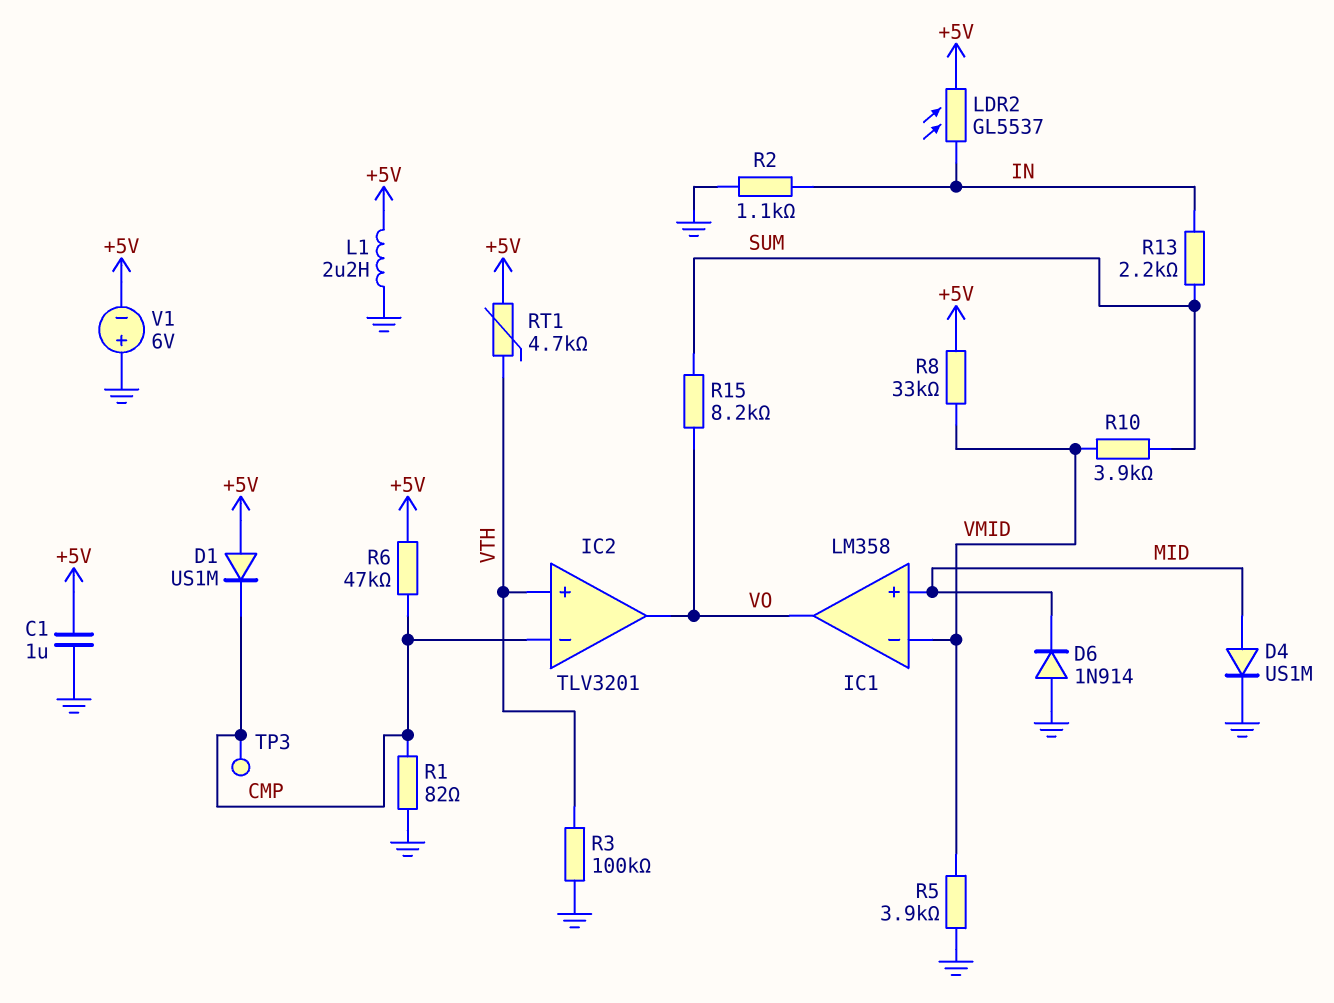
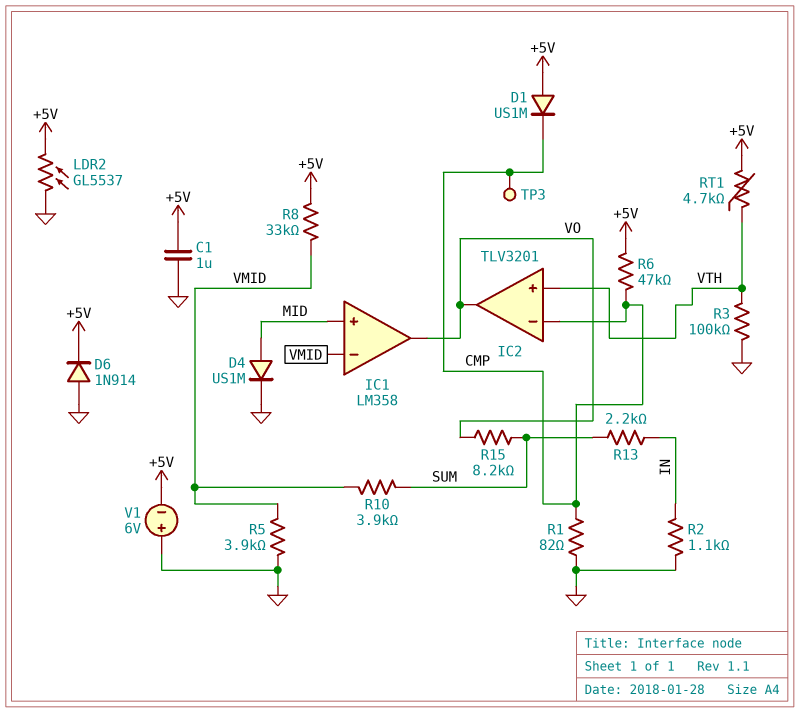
D6: diode 1N914 (A GND, K MID) -> diode 1N914 (A GND, K +5V)
L1: 2.2uH (+5V, GND) -> none
LDR2: GL5537 (+5V, IN) -> GL5537 (+5V, GND)

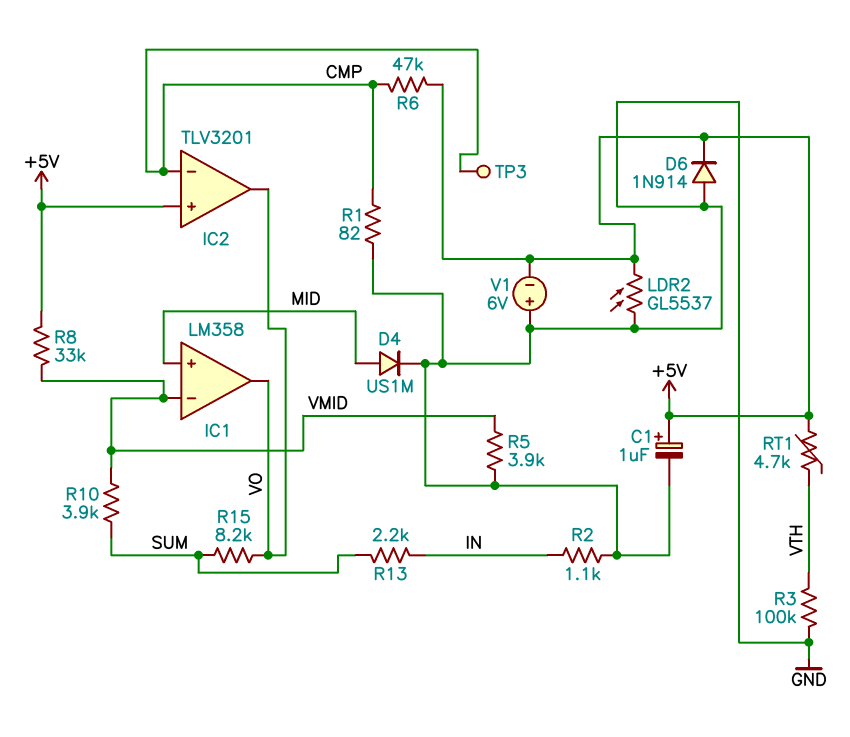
C1: 1uF (+5V, GND) -> 1uF (plus +5V, minus GND)
D1: diode US1M (A +5V, K CMP) -> none
IC2 pin in+: VTH -> +5V

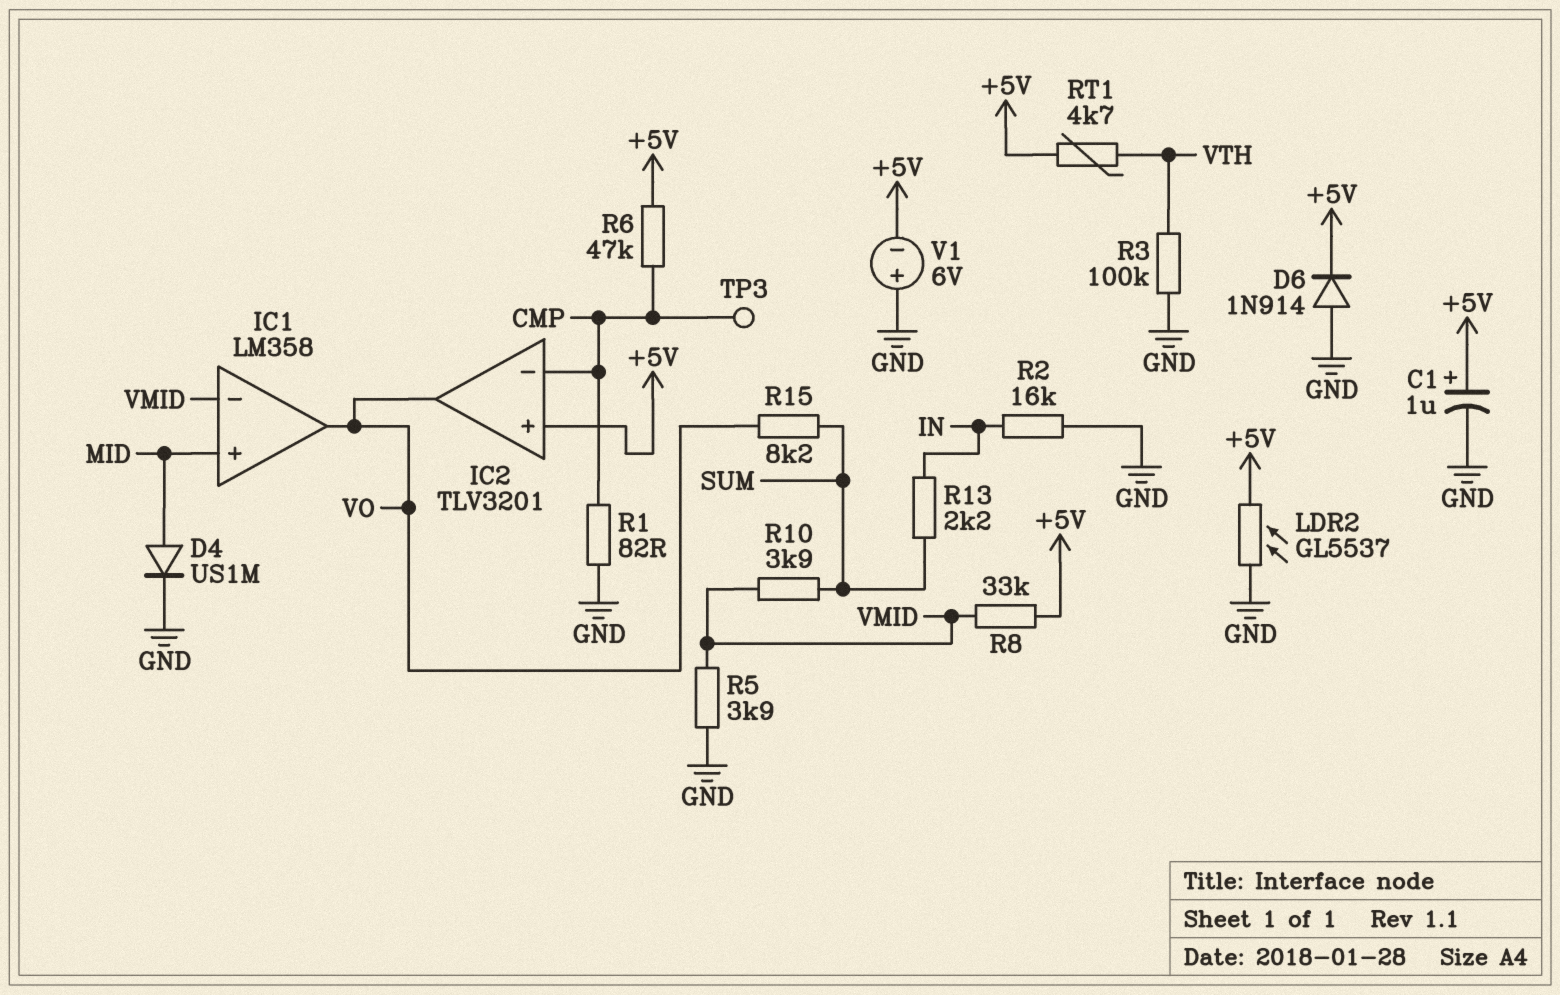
R2: 1.1k (GND, IN) -> 16k (GND, IN)

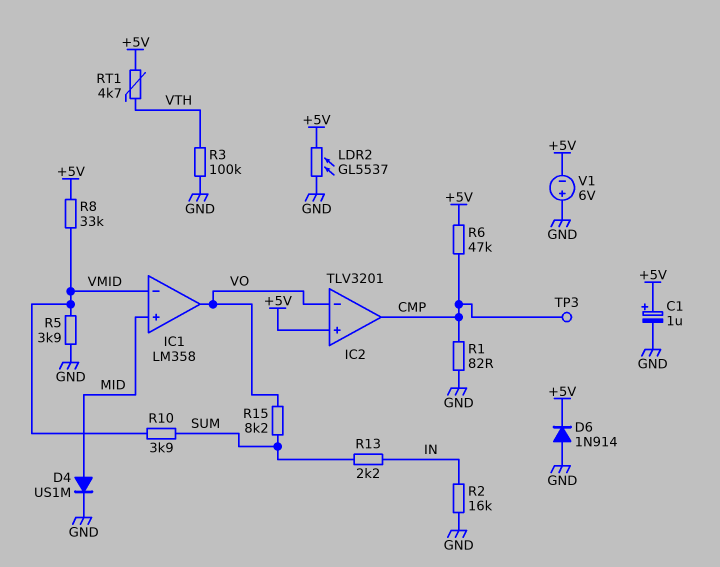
IC2 pin in-: CMP -> VO
IC2 pin out: VO -> CMP

